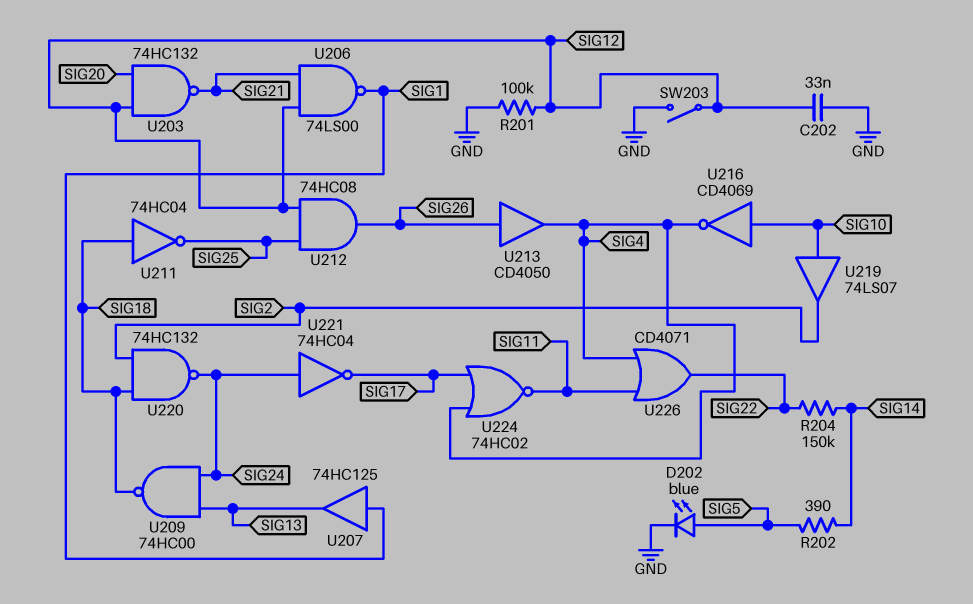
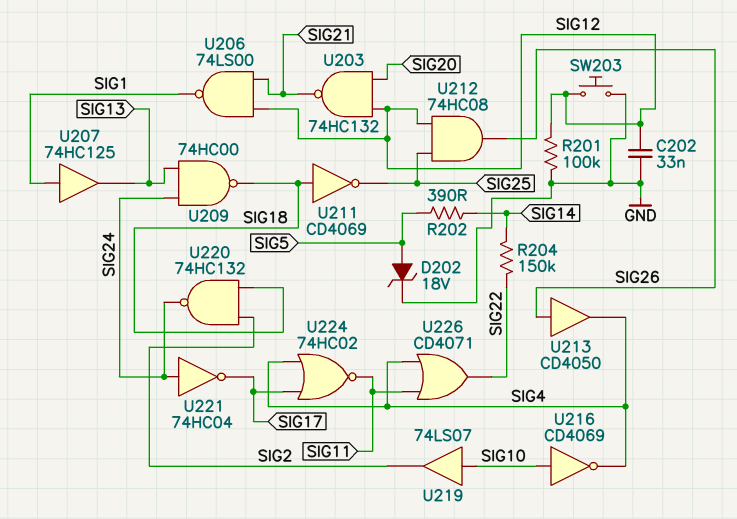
D202: LED blue (A SIG5, K GND) -> zener 18V (A SIG5, K GND)
SW203: switch (GND, SIG12) -> button (GND, SIG12)
U211: NOT 74HC04 (in SIG18, out SIG25) -> NOT CD4069 (in SIG18, out SIG25)

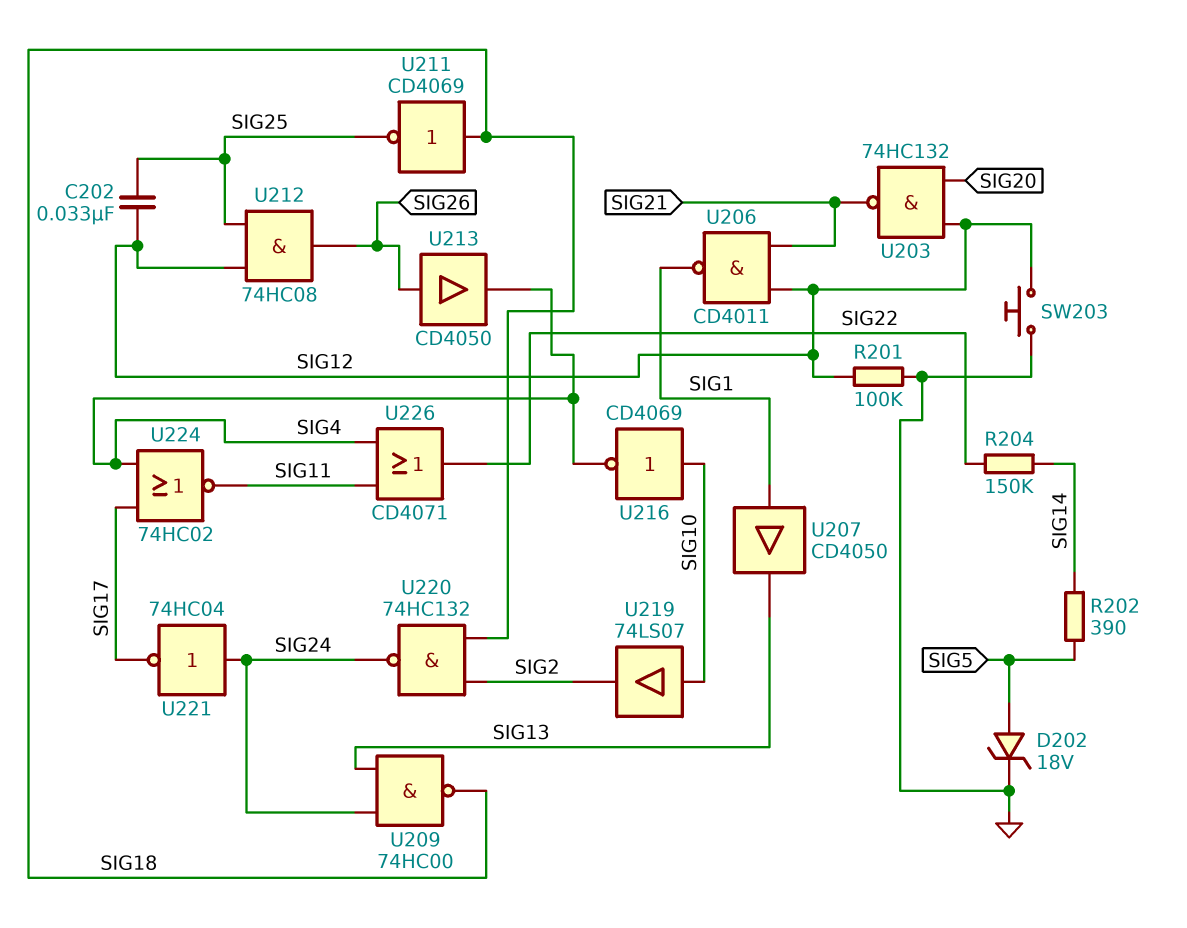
C202: 33nF (GND, SIG12) -> 33nF (SIG12, SIG25)
U206: NAND 74LS00 (in SIG12, in SIG21, out SIG1) -> NAND CD4011 (in SIG12, in SIG21, out SIG1)
U207: buffer 74HC125 (in SIG1, out SIG13) -> buffer CD4050 (in SIG1, out SIG13)

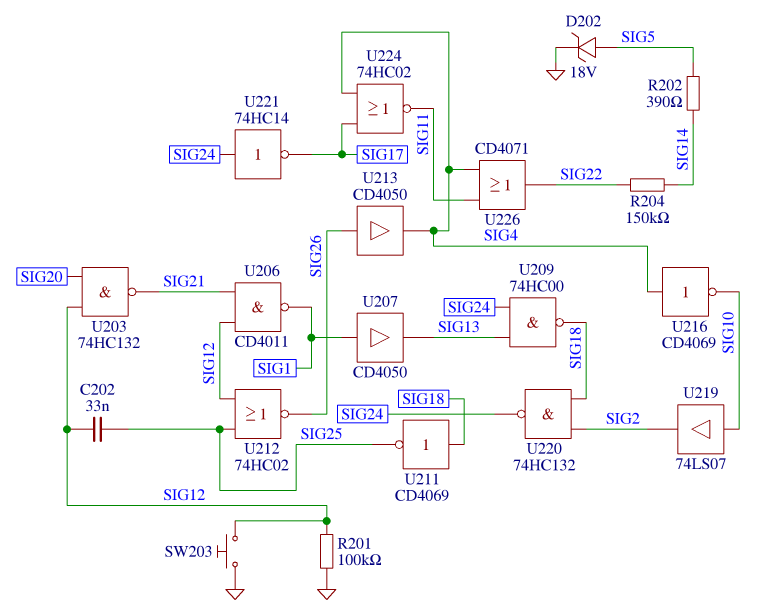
U212: AND 74HC08 (in SIG12, in SIG25, out SIG26) -> NOR 74HC02 (in SIG12, in SIG25, out SIG26)
U216: NOT CD4069 (in SIG10, out SIG4) -> NOT CD4069 (in SIG4, out SIG10)
U221: NOT 74HC04 (in SIG24, out SIG17) -> NOT 74HC14 (in SIG24, out SIG17)

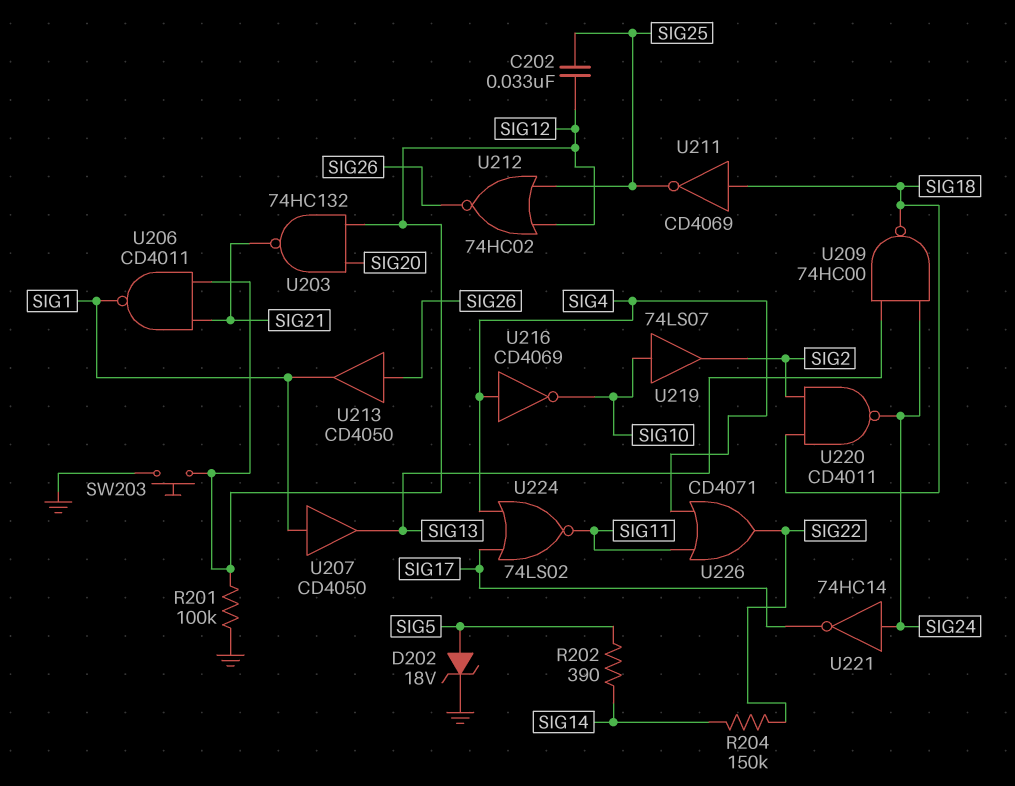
U213: buffer CD4050 (in SIG26, out SIG4) -> buffer CD4050 (in SIG26, out SIG1)
U220: NAND 74HC132 (in SIG2, in SIG18, out SIG24) -> NAND CD4011 (in SIG2, in SIG18, out SIG24)
U224: NOR 74HC02 (in SIG4, in SIG17, out SIG11) -> NOR 74LS02 (in SIG4, in SIG17, out SIG11)

